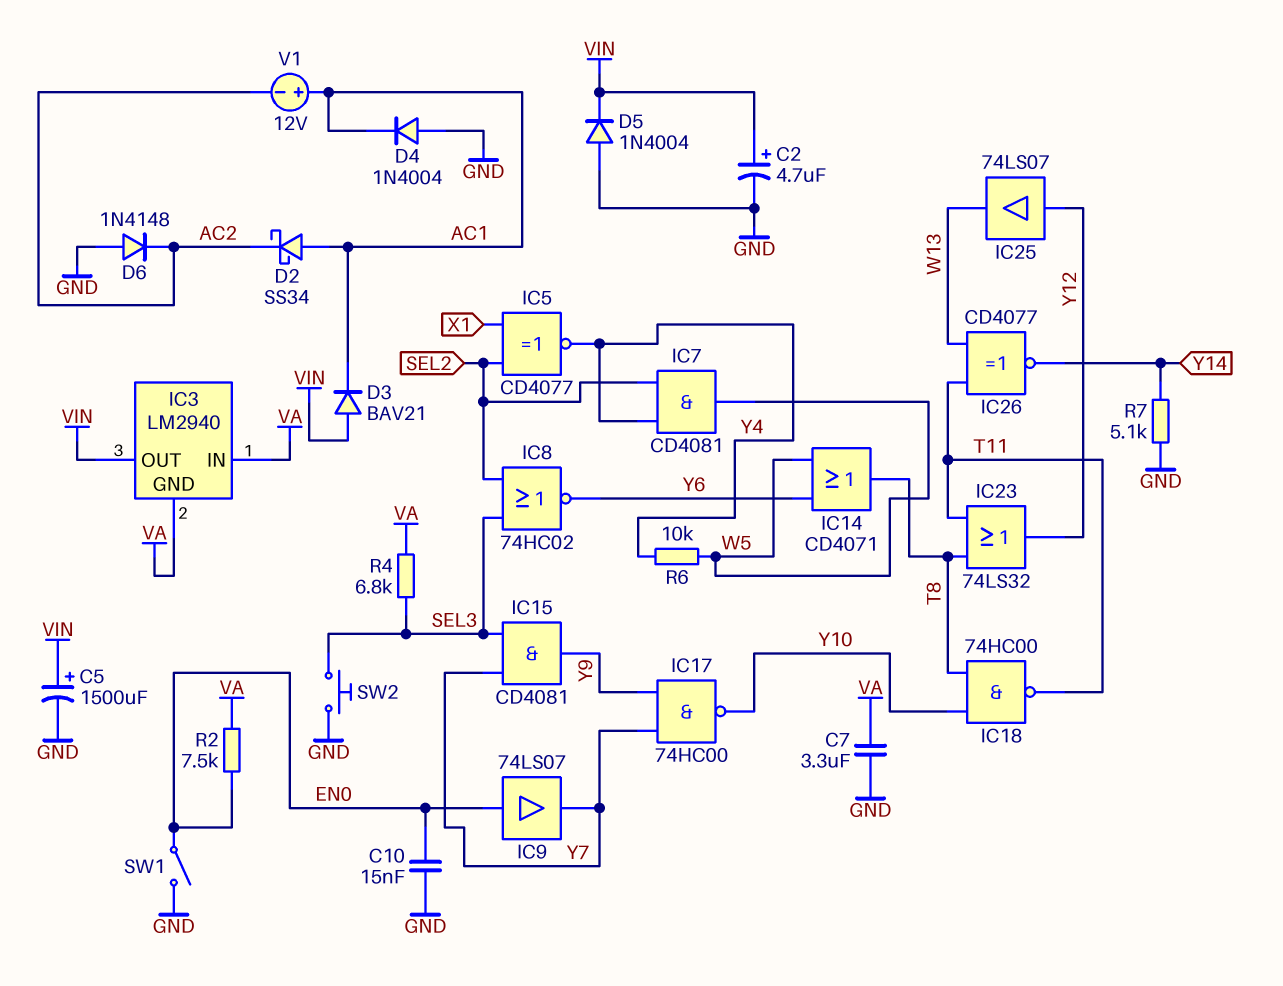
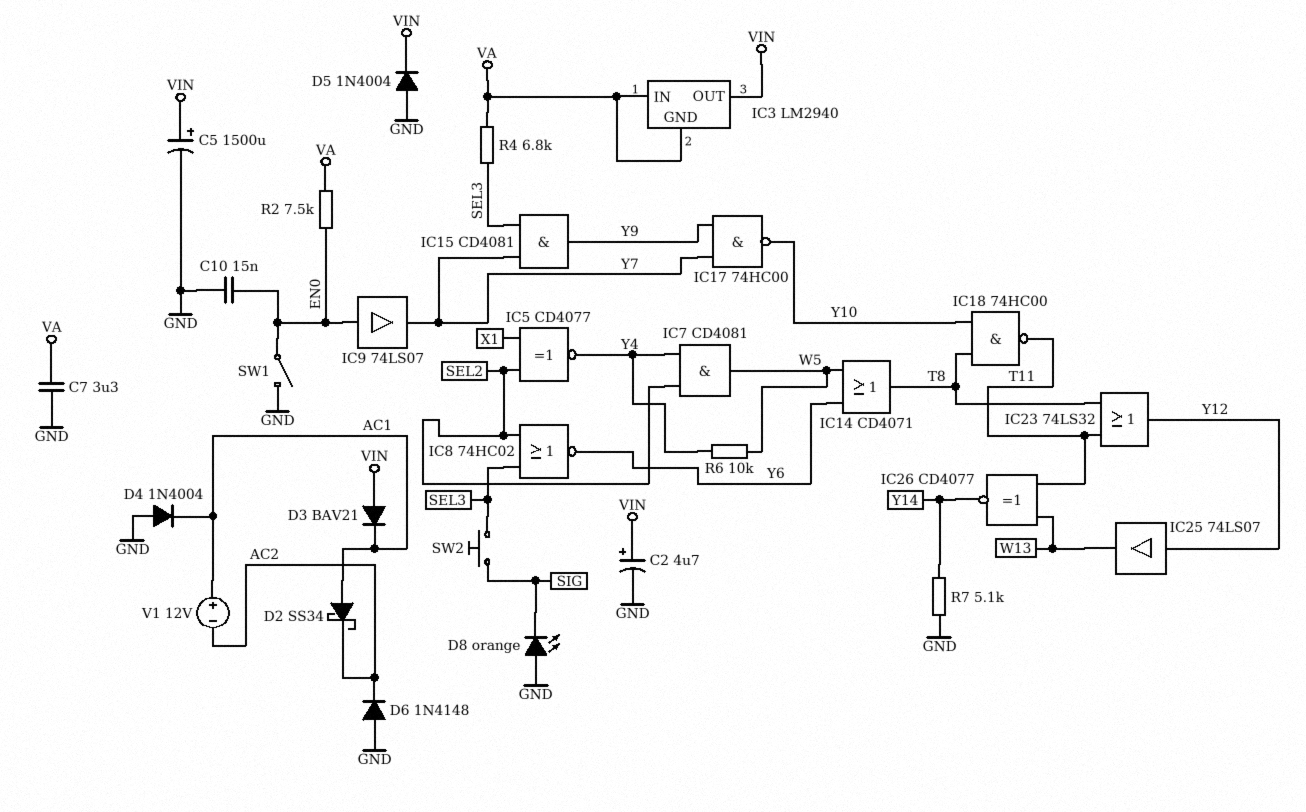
D8: none -> LED orange (A GND, K SIG)
SW2: button (GND, SEL3) -> button (SEL3, SIG)

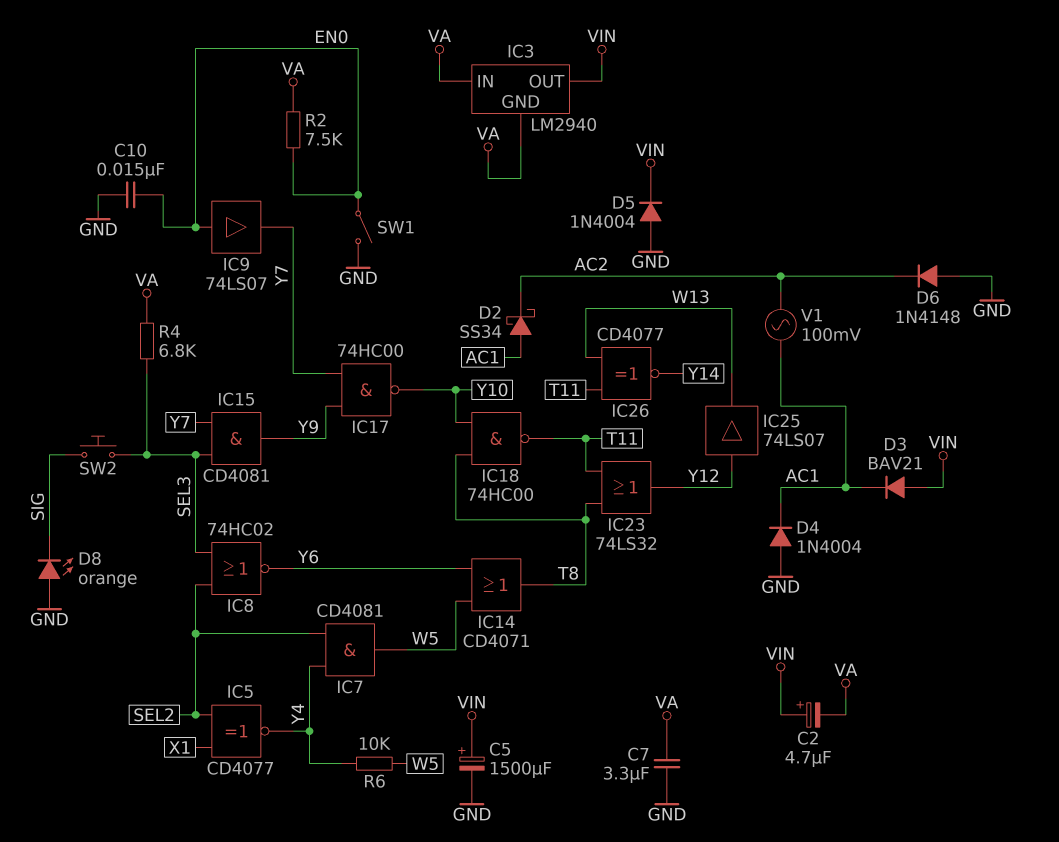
C2: 4.7uF (plus VIN, minus GND) -> 4.7uF (plus VIN, minus VA)
R7: 5.1k (GND, Y14) -> none
V1: 12V (plus AC1, minus AC2) -> AC 100mV (AC1, AC2)

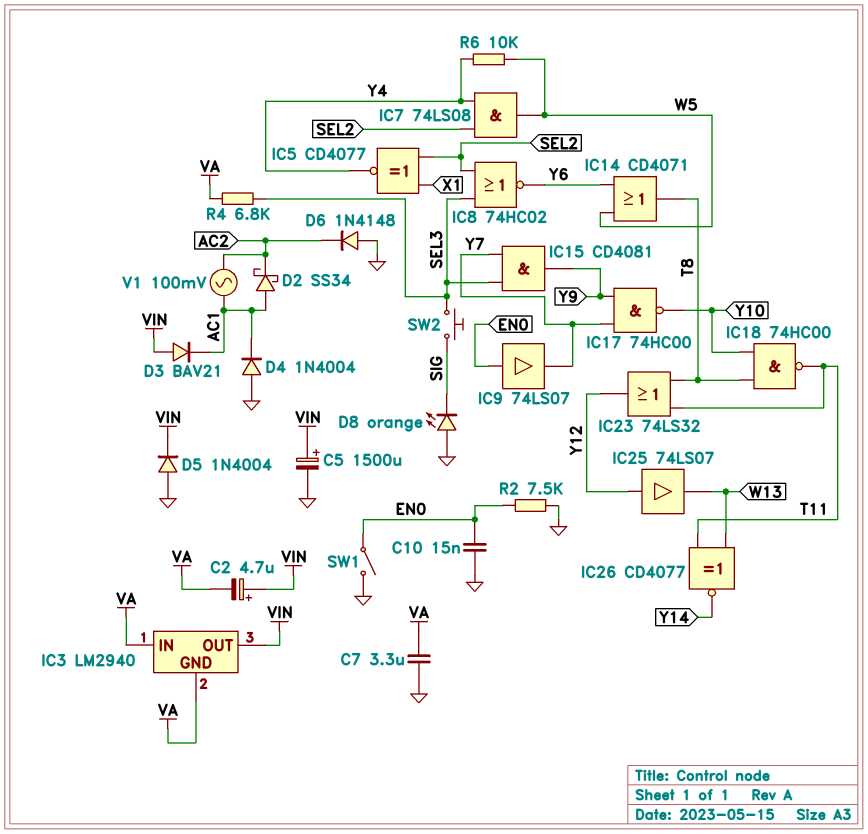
IC7: AND CD4081 (in SEL2, in Y4, out W5) -> AND 74LS08 (in SEL2, in Y4, out W5)
R2: 7.5k (EN0, VA) -> 7.5k (EN0, GND)

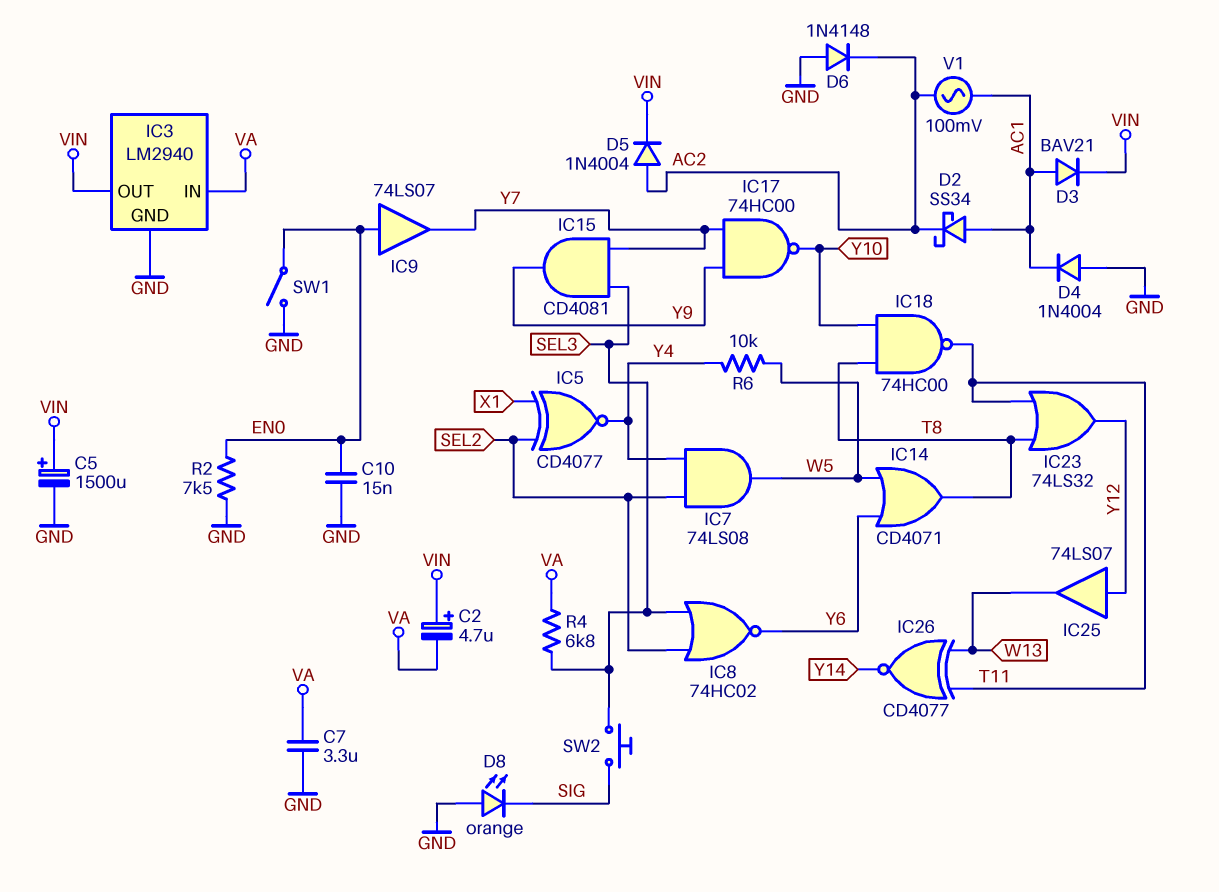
D3: diode BAV21 (A VIN, K AC1) -> diode BAV21 (A AC1, K VIN)
D5: diode 1N4004 (A GND, K VIN) -> diode 1N4004 (A AC2, K VIN)
IC3 pin GND: VA -> GND

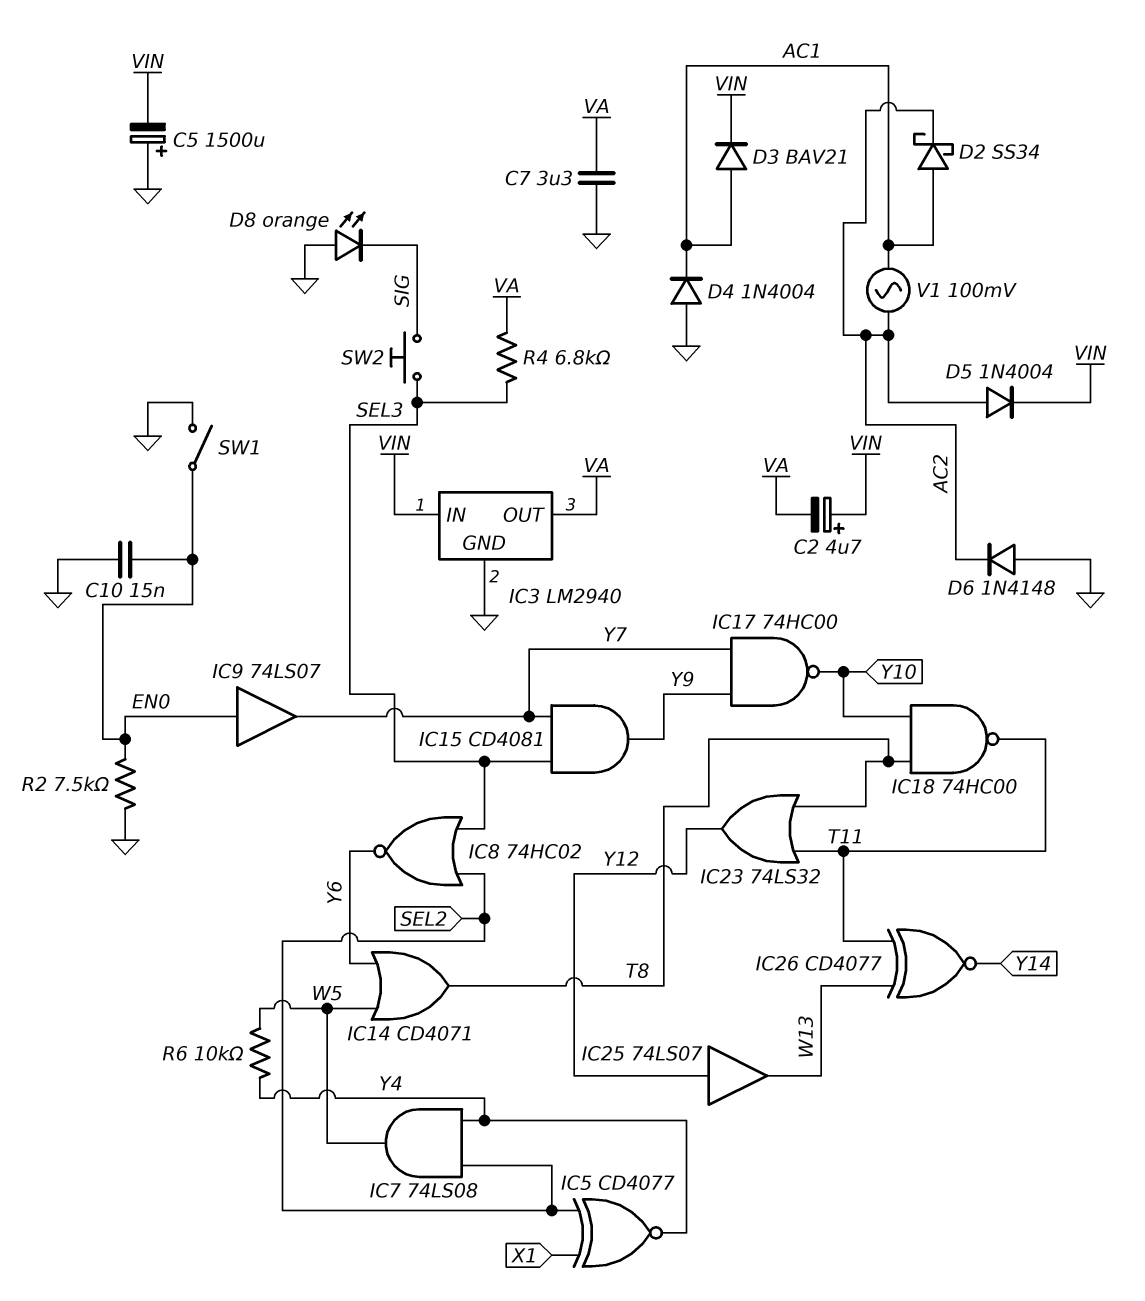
C5: 1500uF (plus VIN, minus GND) -> 1500uF (plus GND, minus VIN)
IC3 pin IN: VA -> VIN
IC3 pin OUT: VIN -> VA

